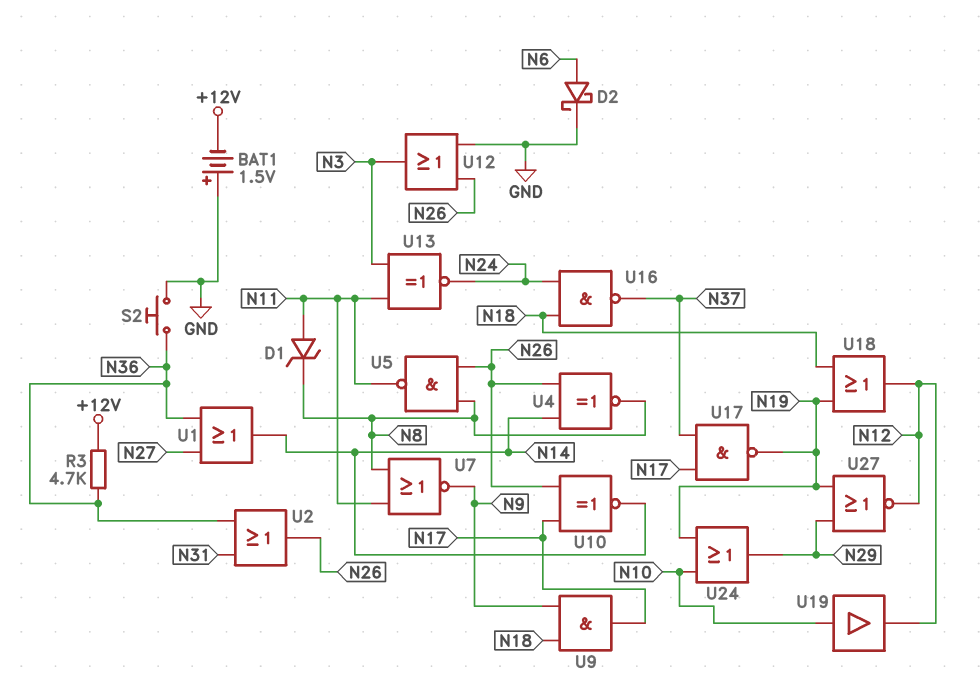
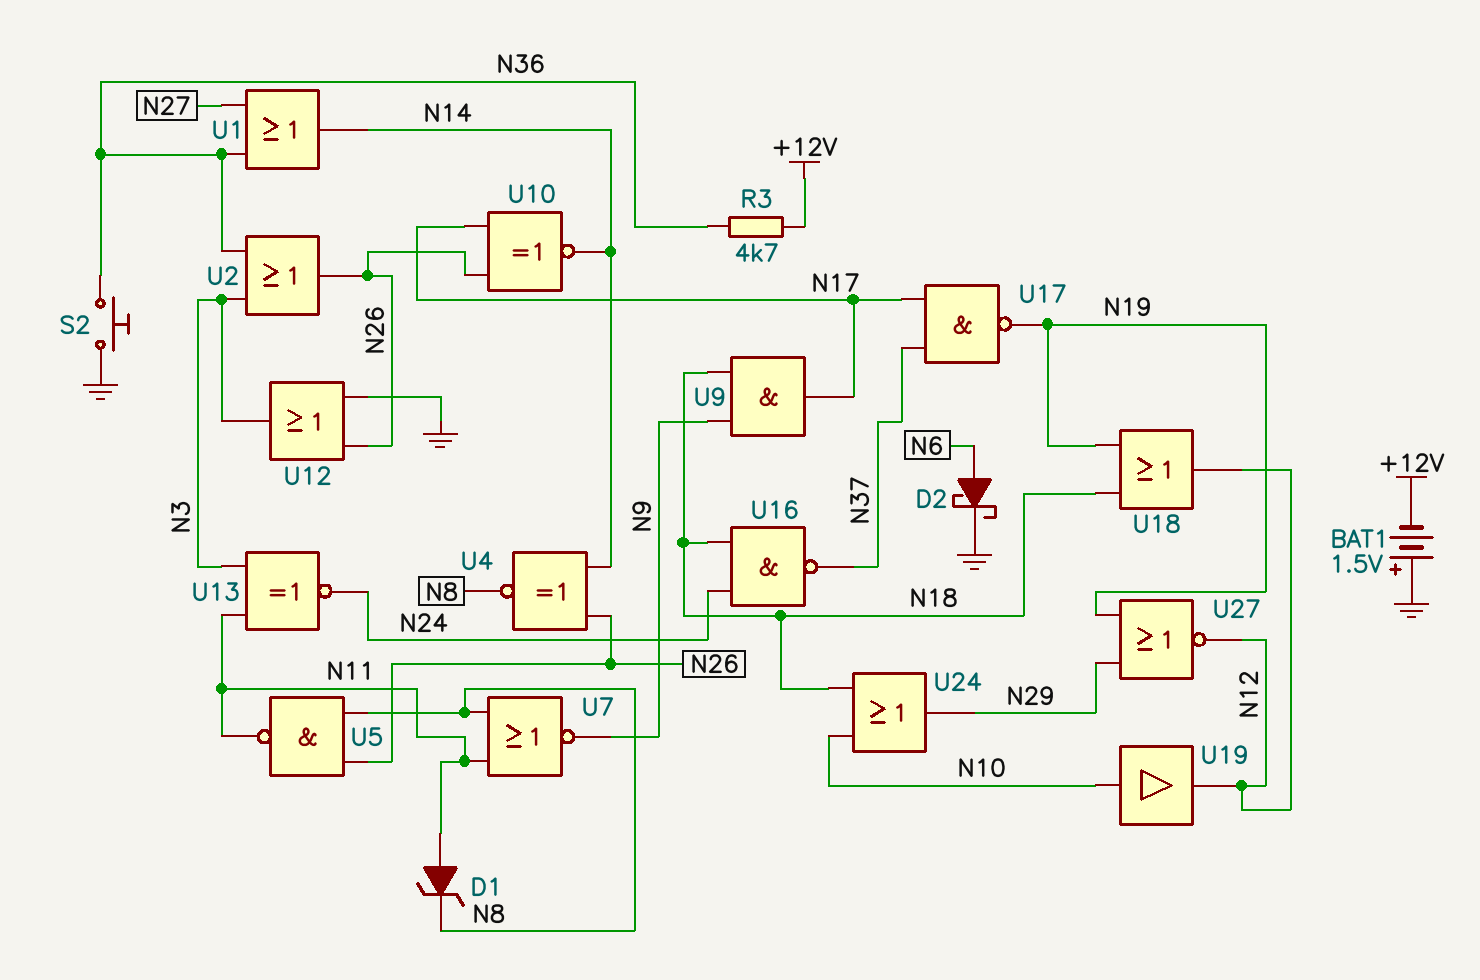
U2: OR (in N31, in N36, out N26) -> OR (in N3, in N36, out N26)
U24: OR (in N10, in N19, out N29) -> OR (in N10, in N18, out N29)

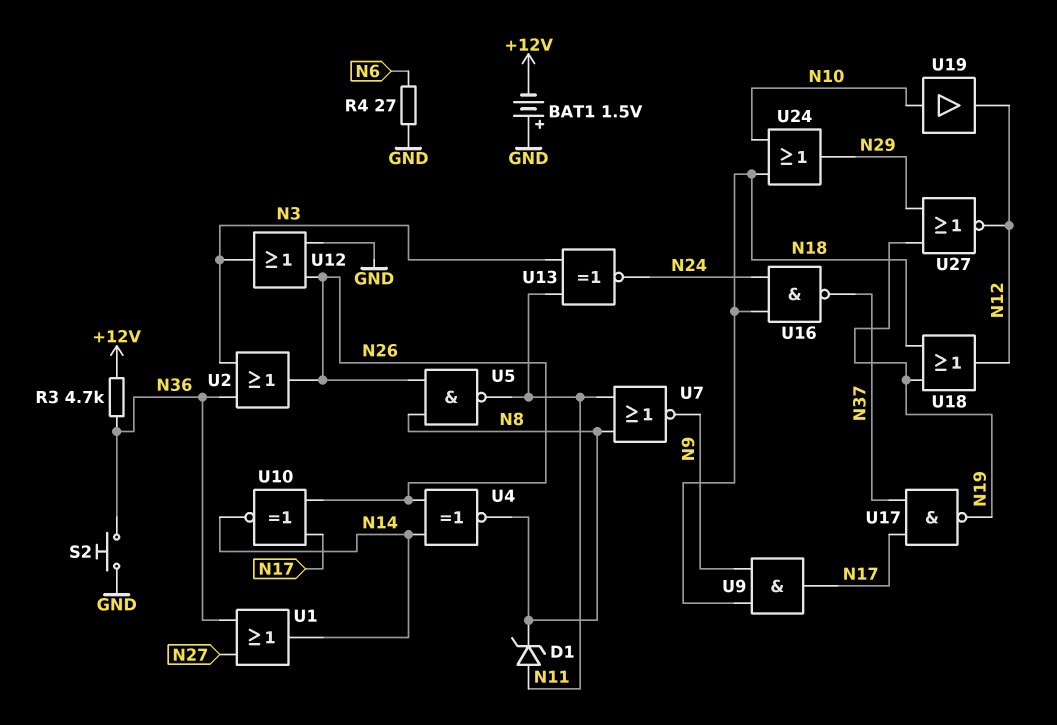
D2: schottky (A N6, K GND) -> none
R4: none -> 27 (GND, N6)

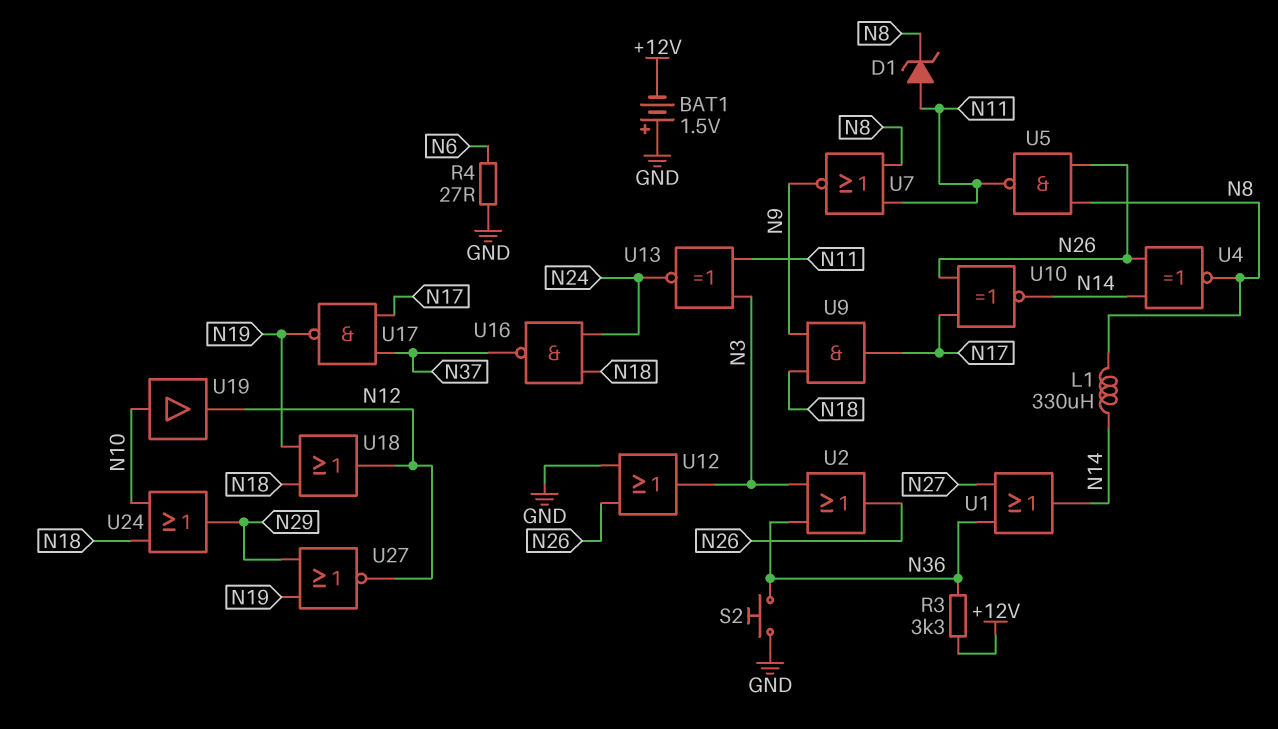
L1: none -> 330uH (N8, N14)
R3: 4.7k (+12V, N36) -> 3.3k (+12V, N36)

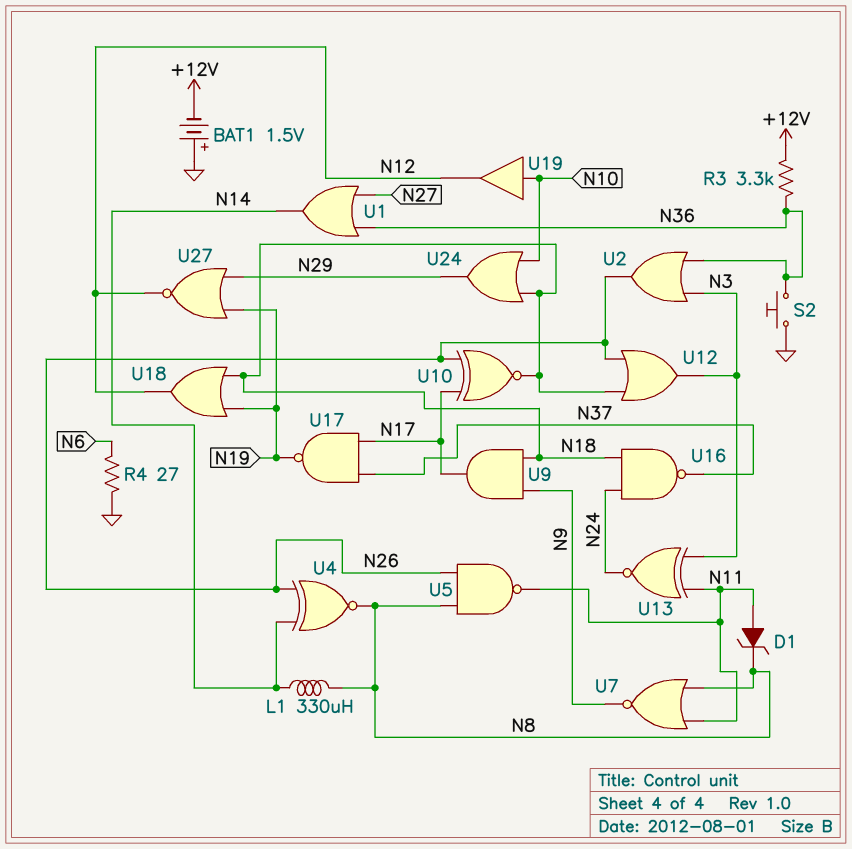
U10: XNOR (in N17, in N26, out N14) -> XNOR (in N17, in N26, out N18)
U12: OR (in GND, in N26, out N3) -> OR (in N18, in N26, out N3)

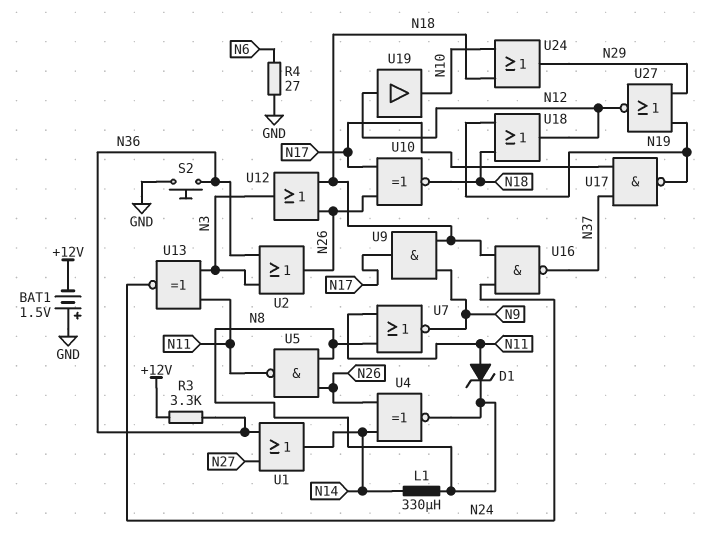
U19: buffer (in N10, out N12) -> buffer (in N12, out N10)

